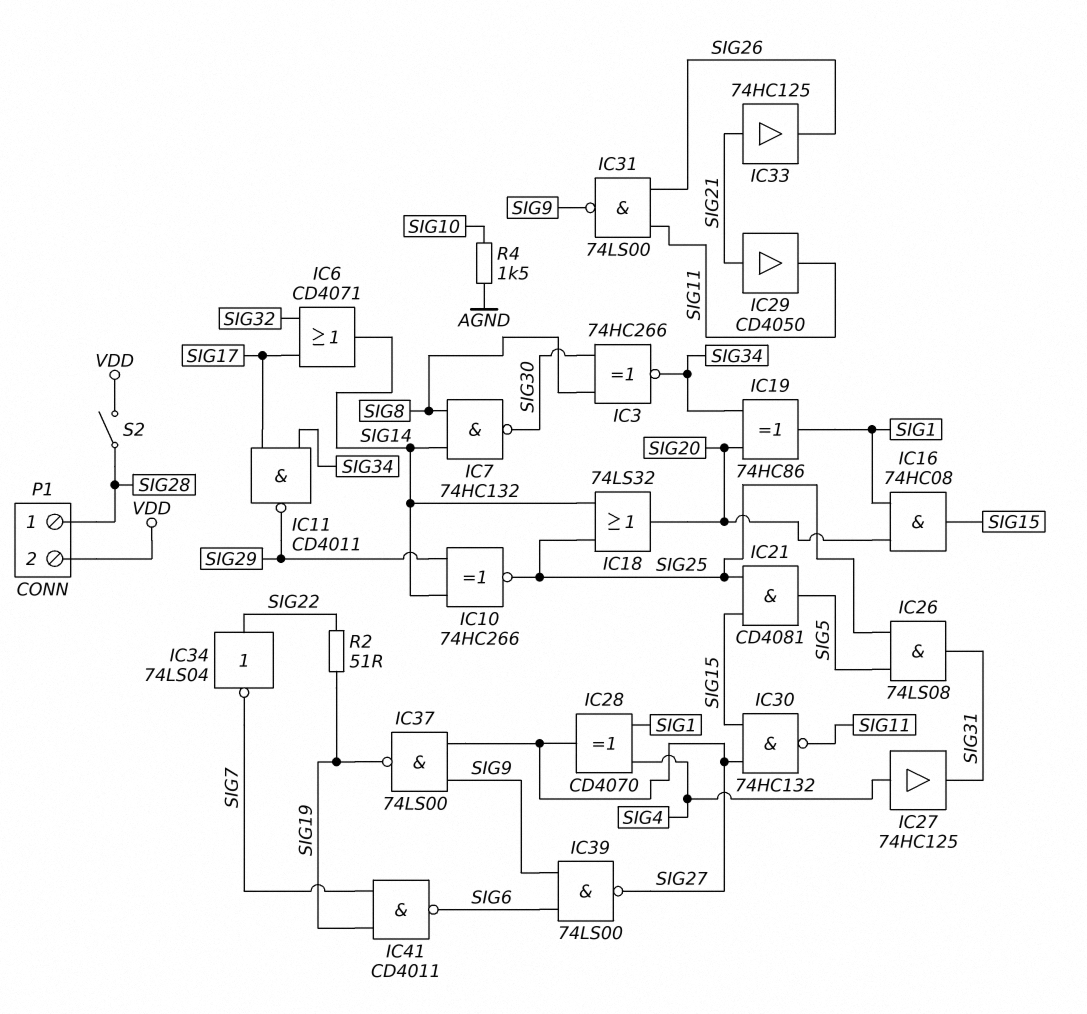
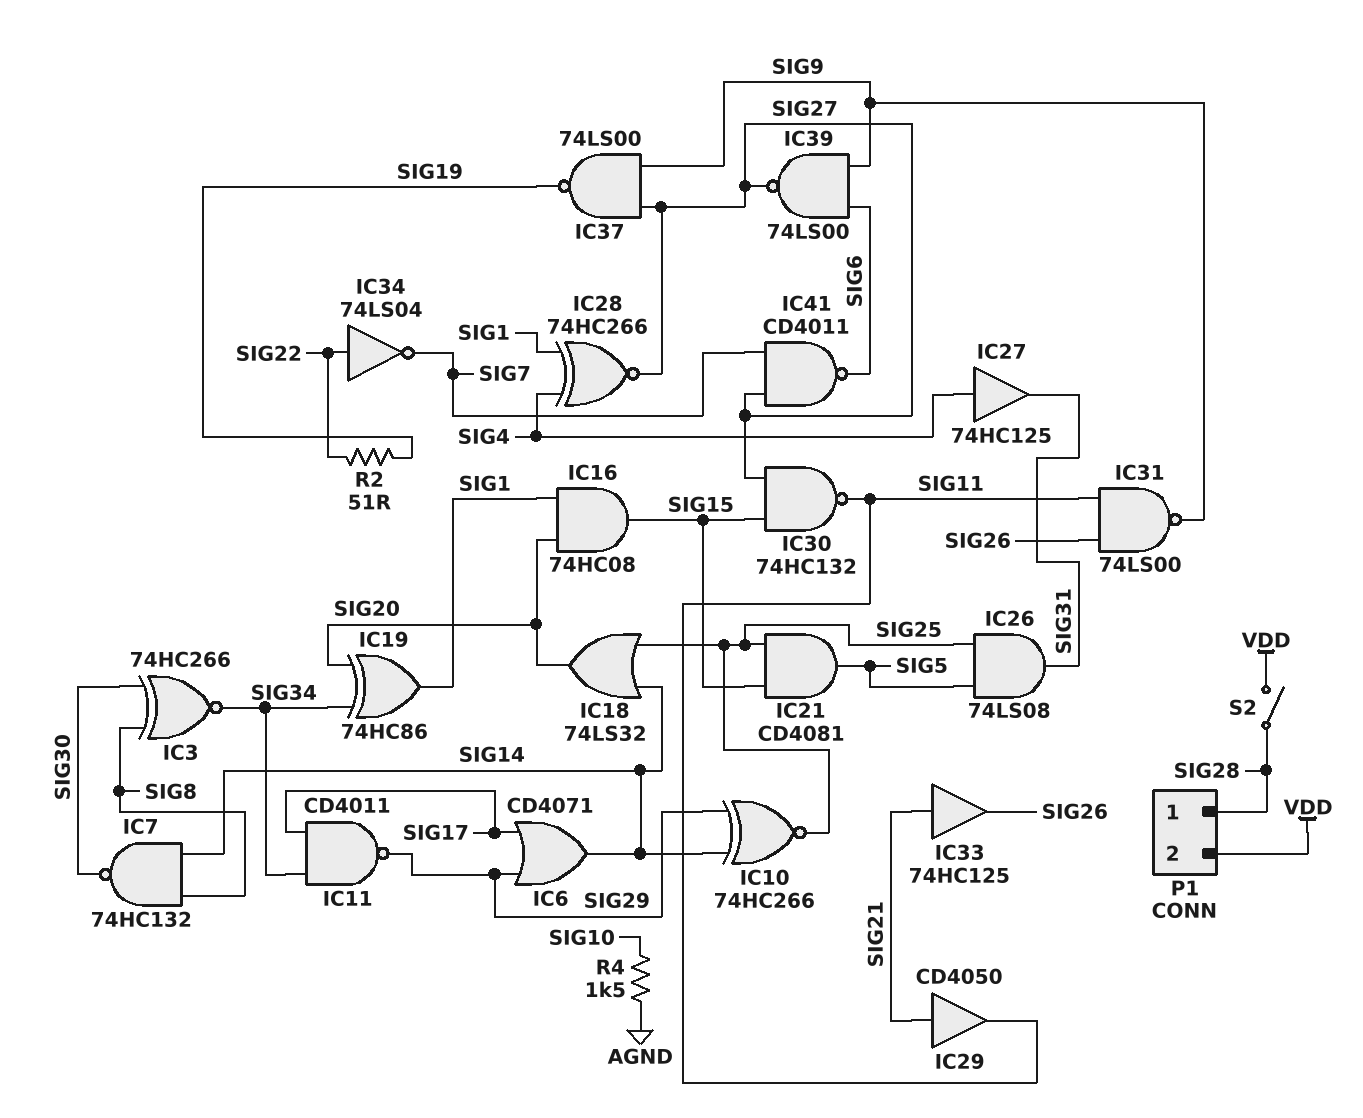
IC6: OR CD4071 (in SIG17, in SIG32, out SIG14) -> OR CD4071 (in SIG17, in SIG29, out SIG14)
IC28: XOR CD4070 (in SIG1, in SIG4, out SIG27) -> XNOR 74HC266 (in SIG1, in SIG4, out SIG27)
IC41: NAND CD4011 (in SIG7, in SIG19, out SIG6) -> NAND CD4011 (in SIG7, in SIG27, out SIG6)

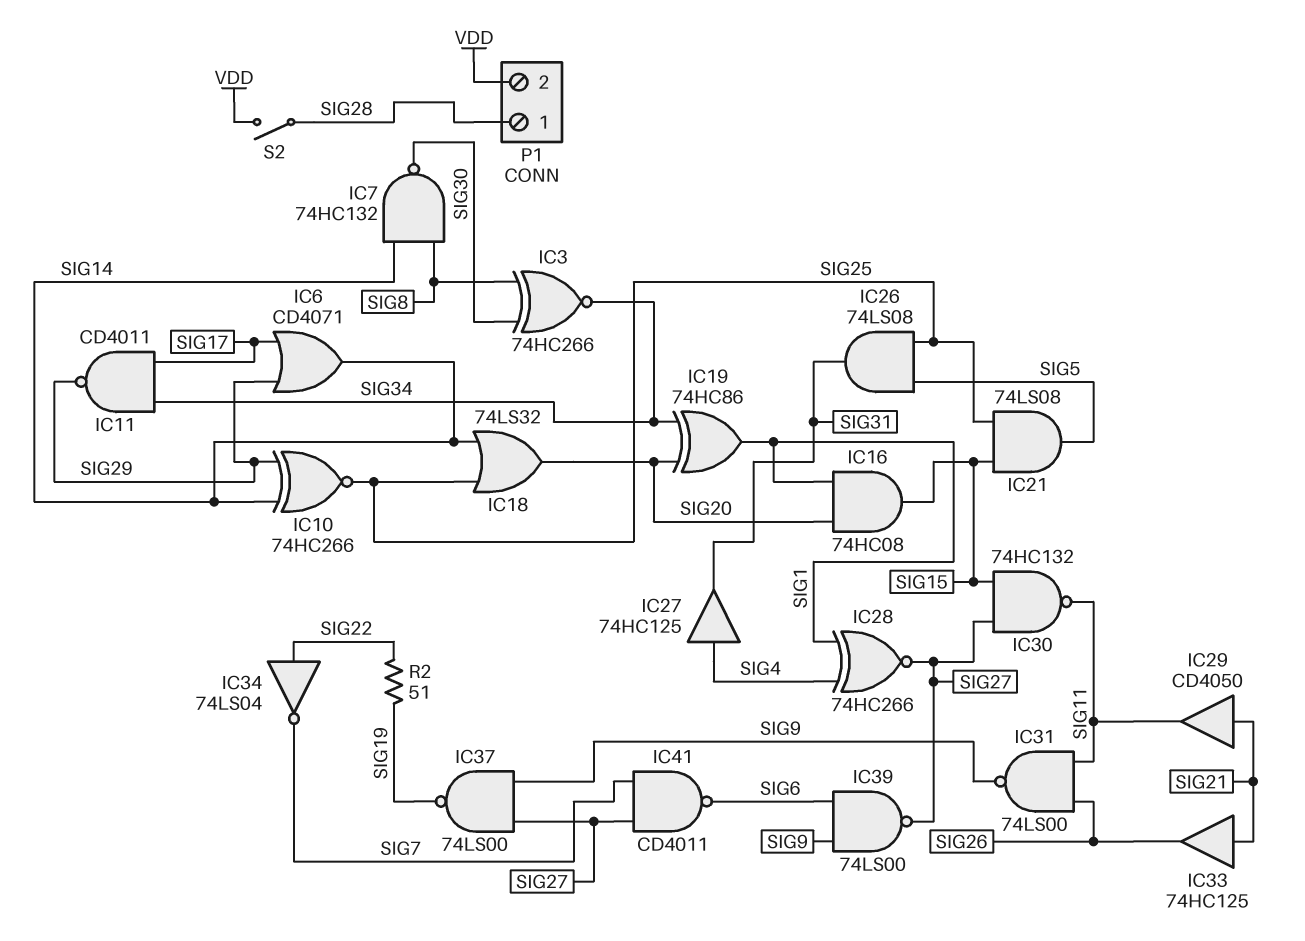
IC21: AND CD4081 (in SIG15, in SIG25, out SIG5) -> AND 74LS08 (in SIG15, in SIG25, out SIG5)
R4: 1.5k (AGND, SIG10) -> none

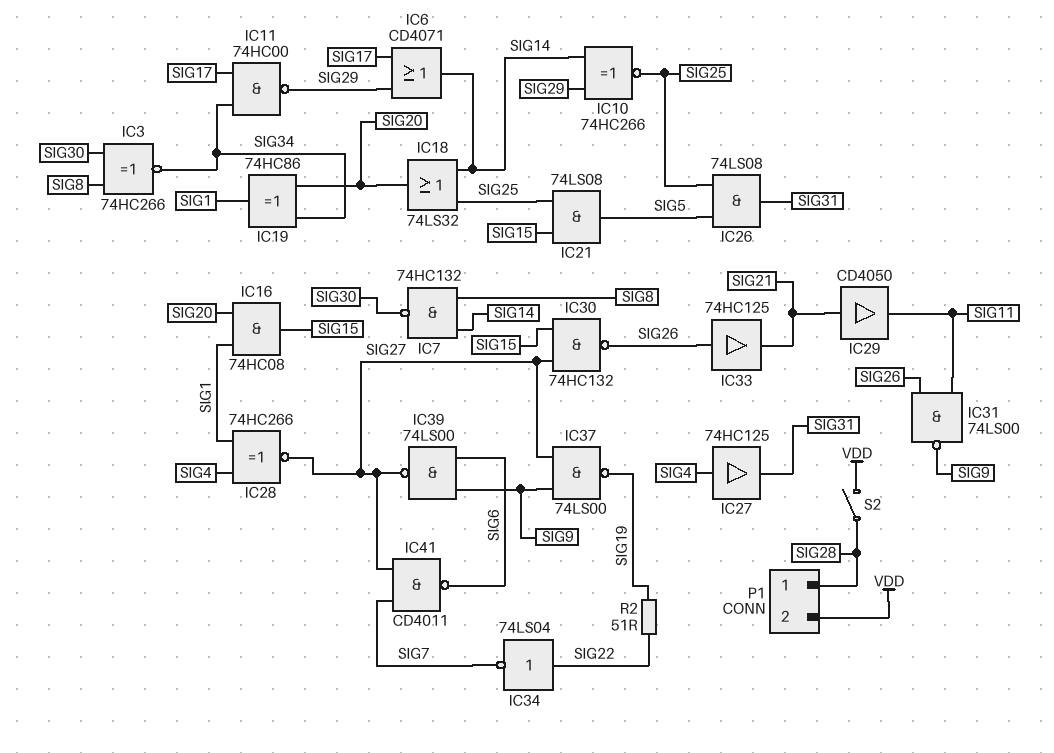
IC11: NAND CD4011 (in SIG17, in SIG34, out SIG29) -> NAND 74HC00 (in SIG17, in SIG34, out SIG29)
IC30: NAND 74HC132 (in SIG15, in SIG27, out SIG11) -> NAND 74HC132 (in SIG15, in SIG27, out SIG26)
IC33: buffer 74HC125 (in SIG21, out SIG26) -> buffer 74HC125 (in SIG26, out SIG21)

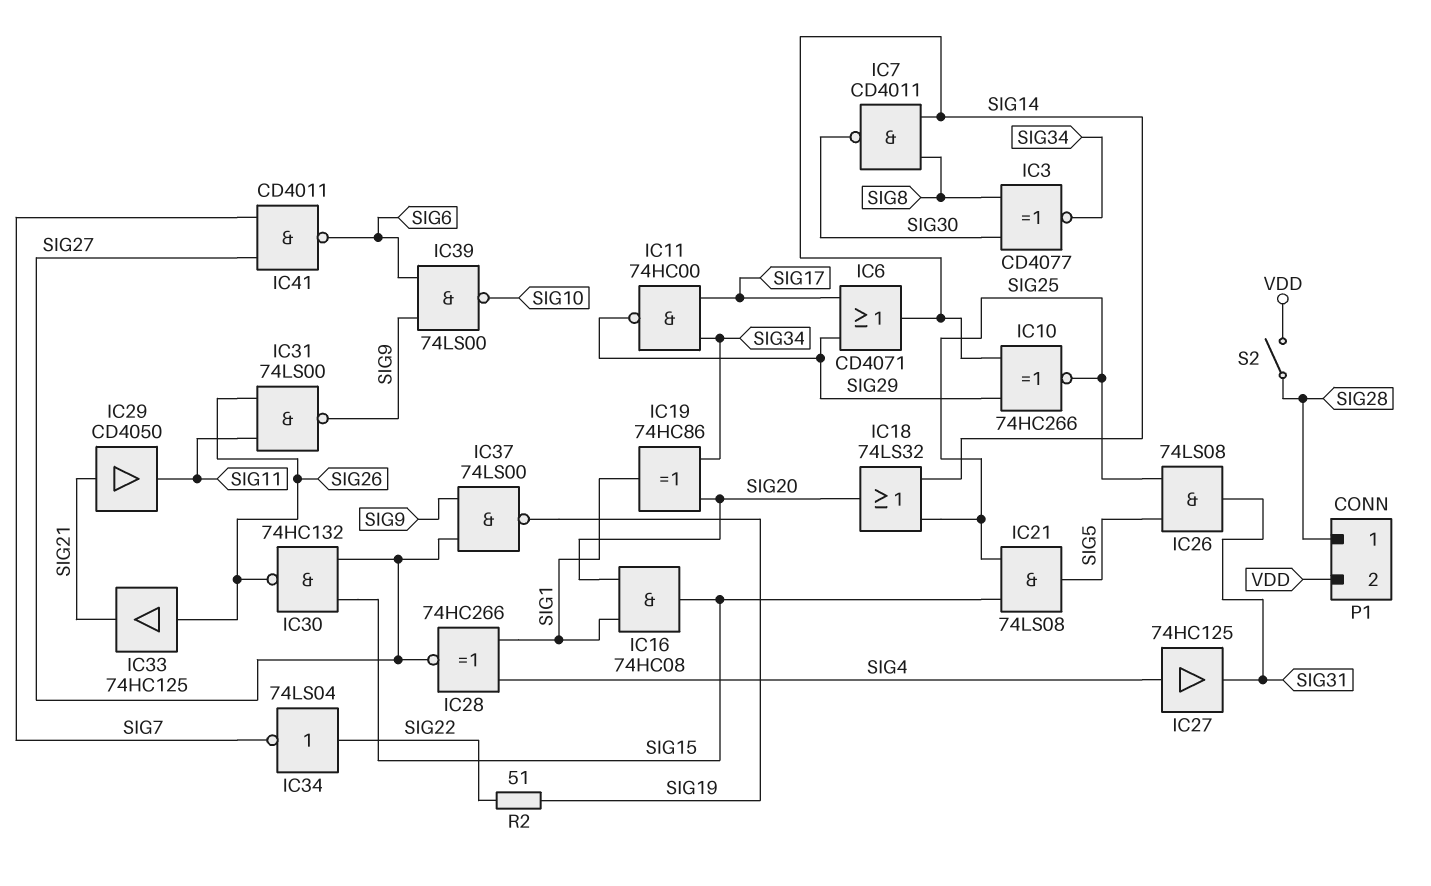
IC3: XNOR 74HC266 (in SIG8, in SIG30, out SIG34) -> XNOR CD4077 (in SIG8, in SIG30, out SIG34)
IC7: NAND 74HC132 (in SIG8, in SIG14, out SIG30) -> NAND CD4011 (in SIG8, in SIG14, out SIG30)
IC39: NAND 74LS00 (in SIG6, in SIG9, out SIG27) -> NAND 74LS00 (in SIG6, in SIG9, out SIG10)

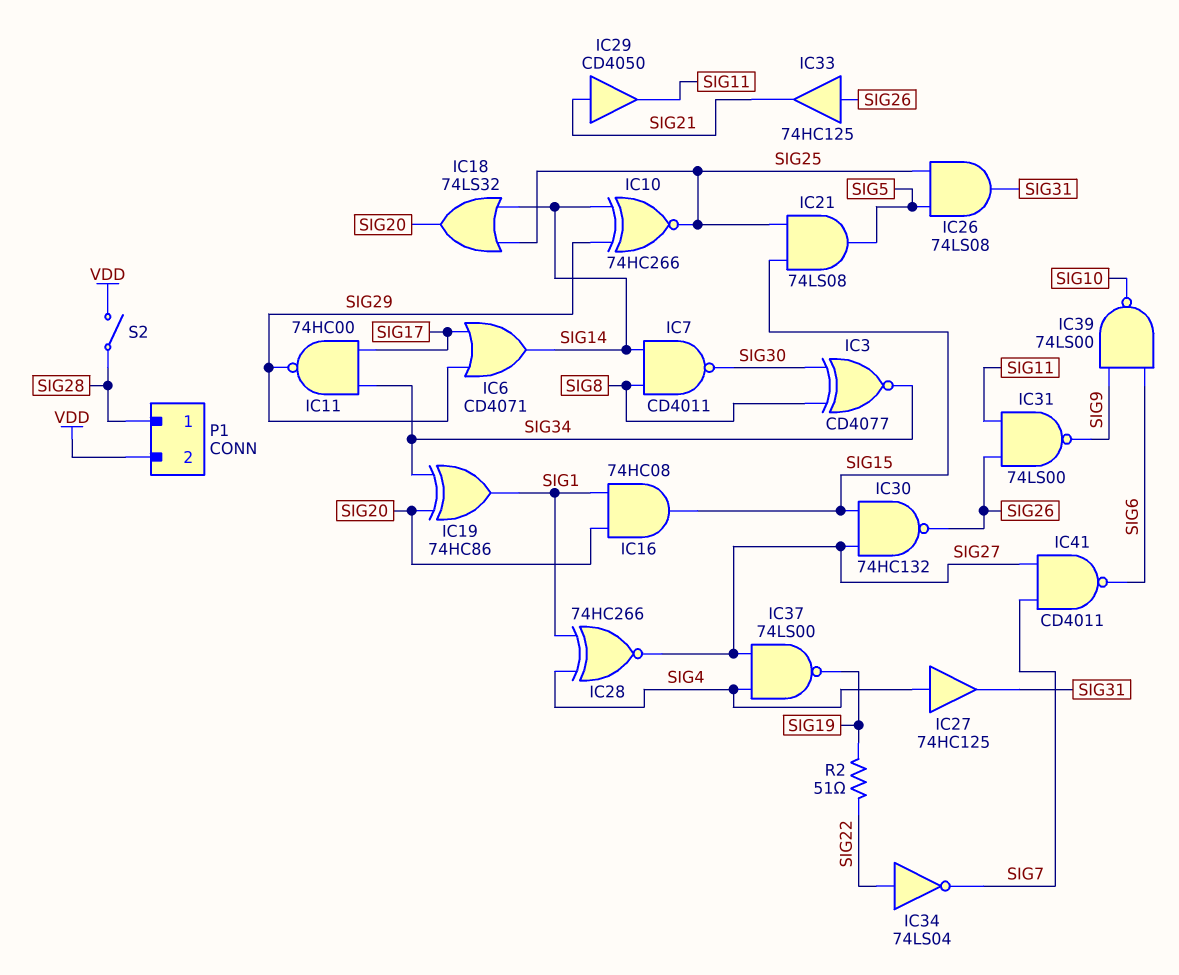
IC37: NAND 74LS00 (in SIG9, in SIG27, out SIG19) -> NAND 74LS00 (in SIG4, in SIG27, out SIG19)

